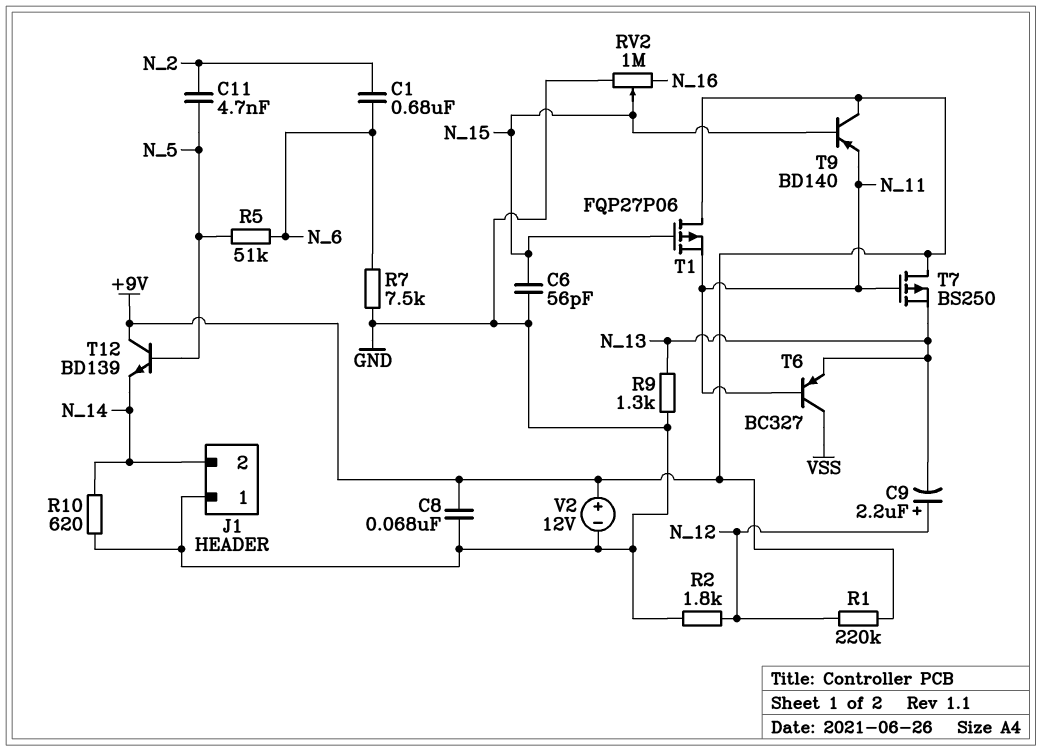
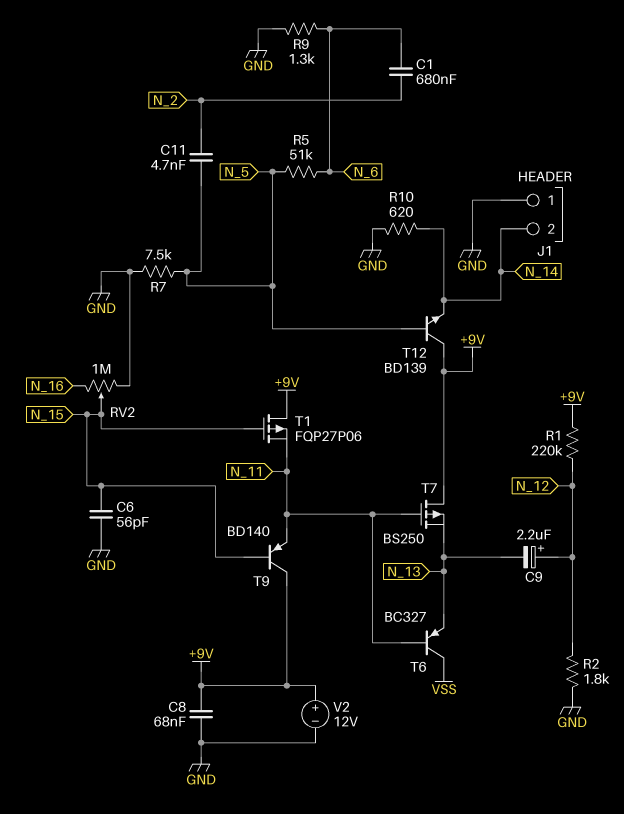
R7: 7.5k (GND, N_6) -> 7.5k (GND, N_5)
R9: 1.3k (GND, N_13) -> 1.3k (GND, N_6)

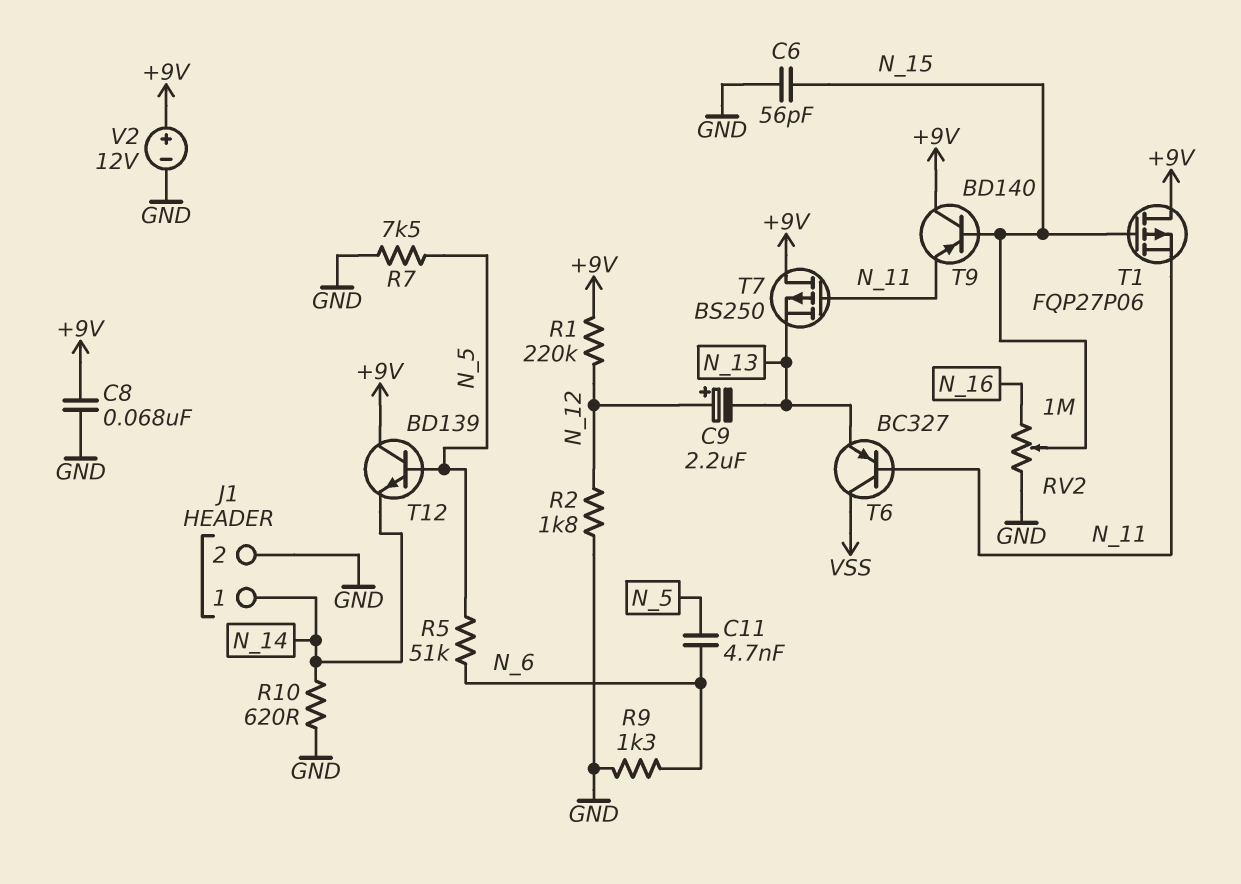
C1: 680nF (N_2, N_6) -> none
C11: 4.7nF (N_2, N_5) -> 4.7nF (N_5, N_6)
J1 pin 1: GND -> N_14
J1 pin 2: N_14 -> GND

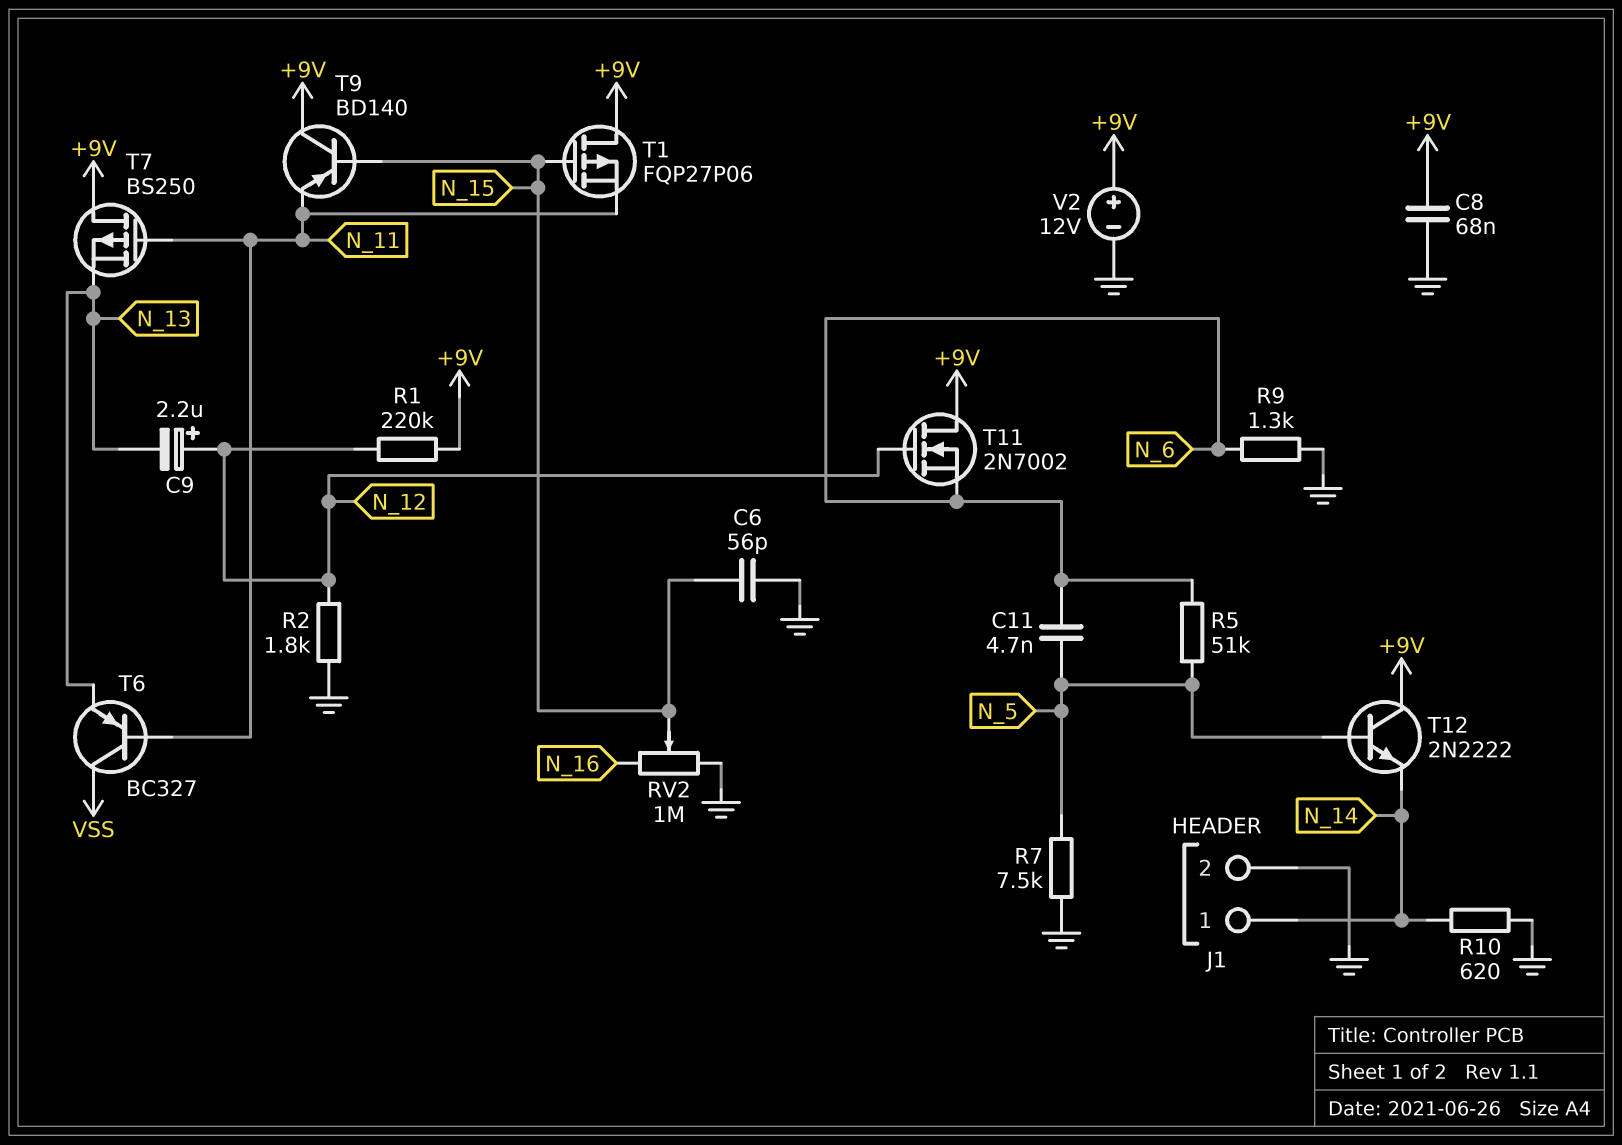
T11: none -> NMOS 2N7002 (G N_12, D +9V, S N_6)
T12: NPN BD139 (B N_5, C +9V, E N_14) -> NPN 2N2222 (B N_5, C +9V, E N_14)

